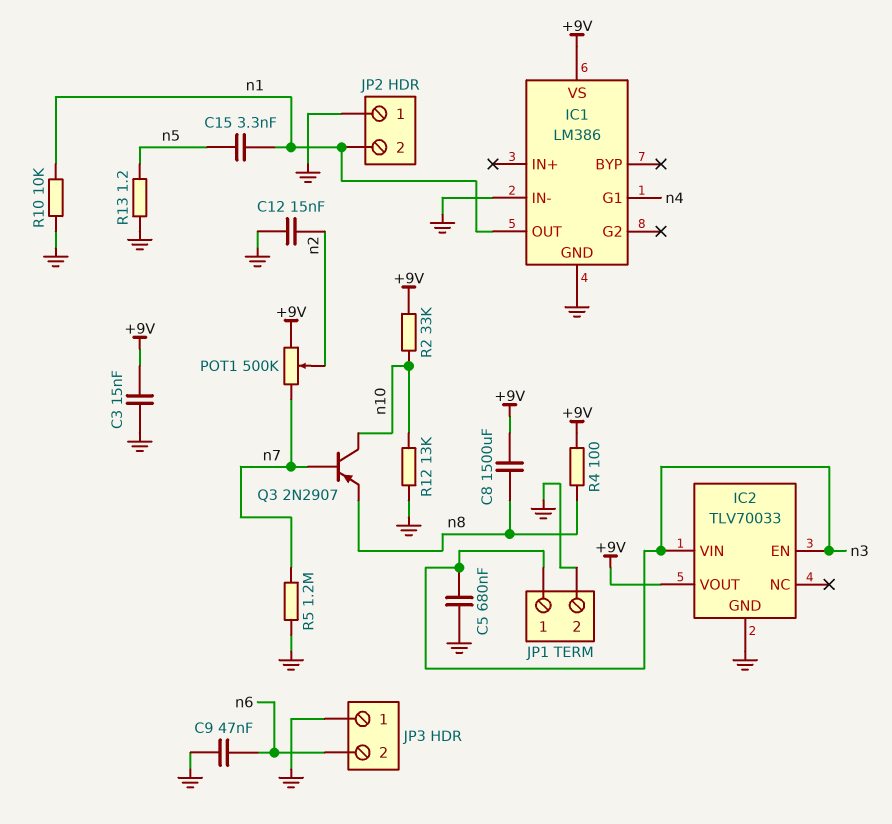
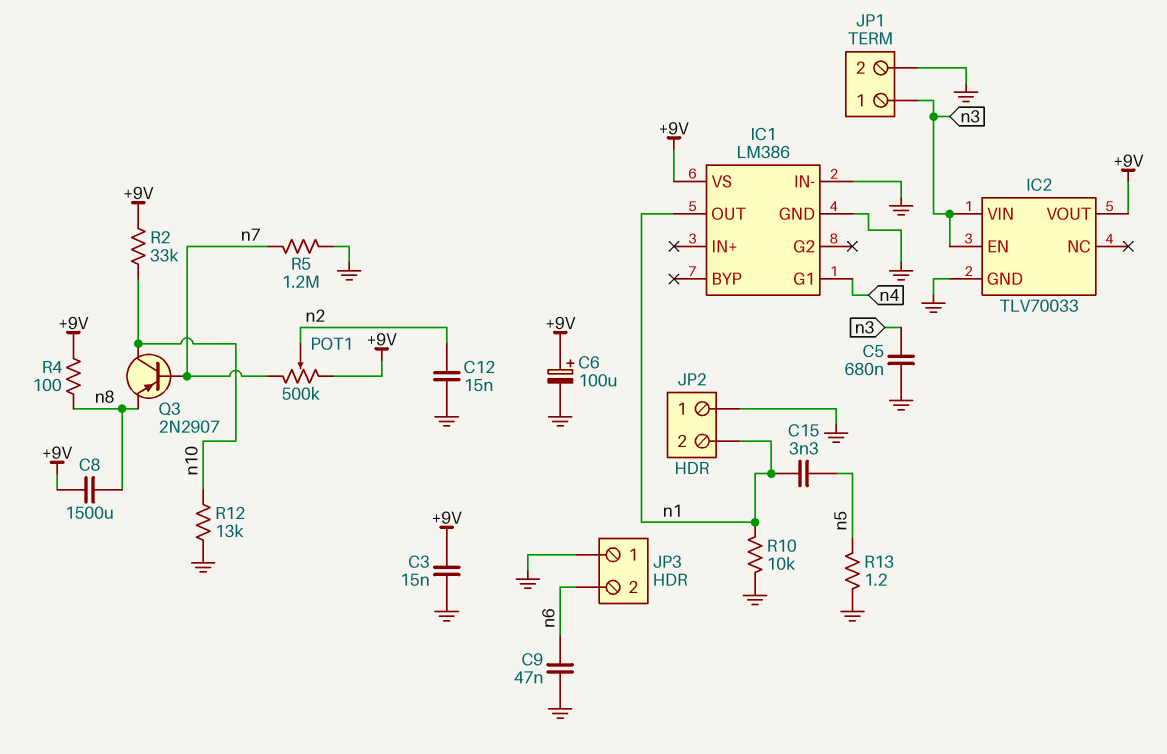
C6: none -> 100uF (plus +9V, minus GND)

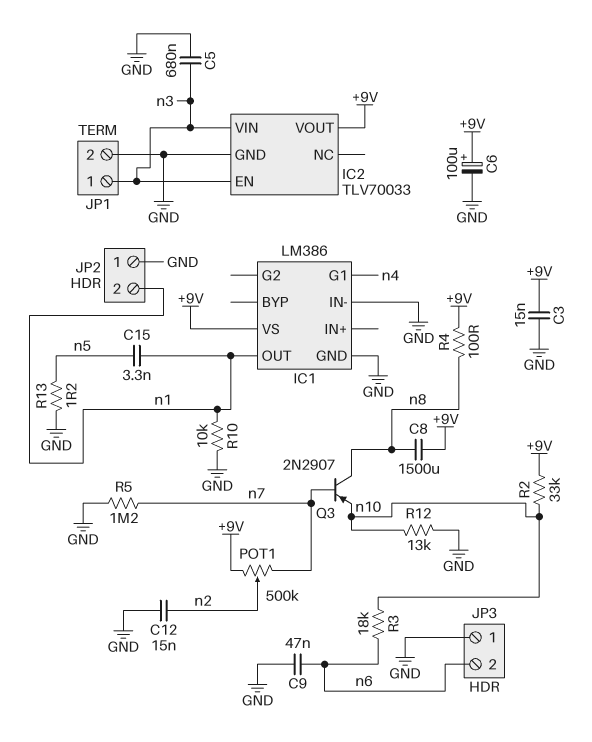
Q3: PNP 2N2907 (B n7, C n10, E n8) -> PNP 2N2907 (B n7, C n8, E n10)
R3: none -> 18k (n6, n10)

